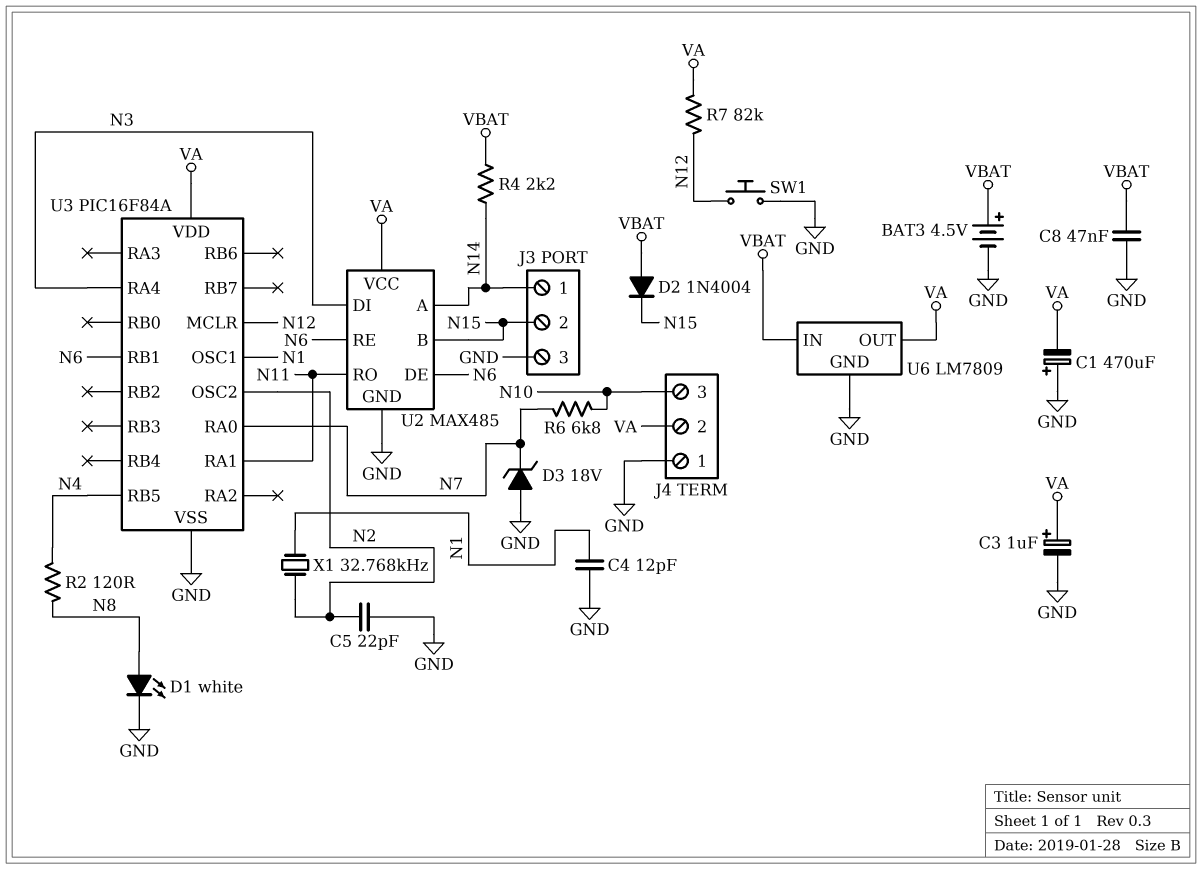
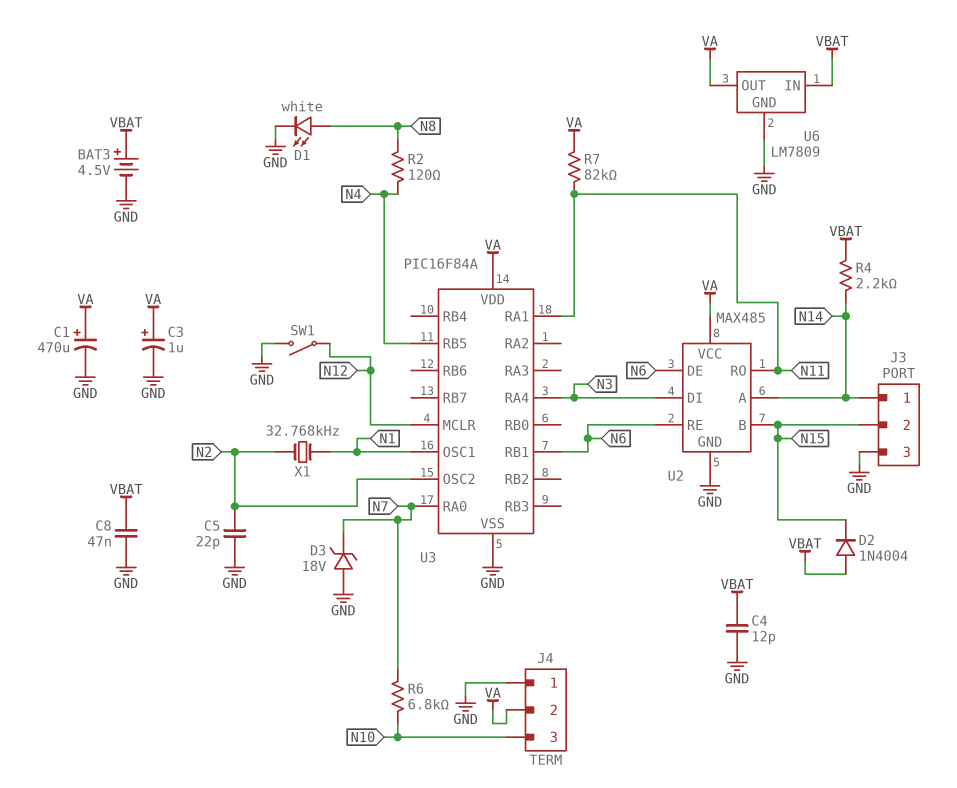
C1: 470uF (plus GND, minus VA) -> 470uF (plus VA, minus GND)
C4: 12pF (GND, N1) -> 12pF (GND, VBAT)
R7: 82k (N12, VA) -> 82k (N11, VA)
SW1: button (GND, N12) -> switch (GND, N12)

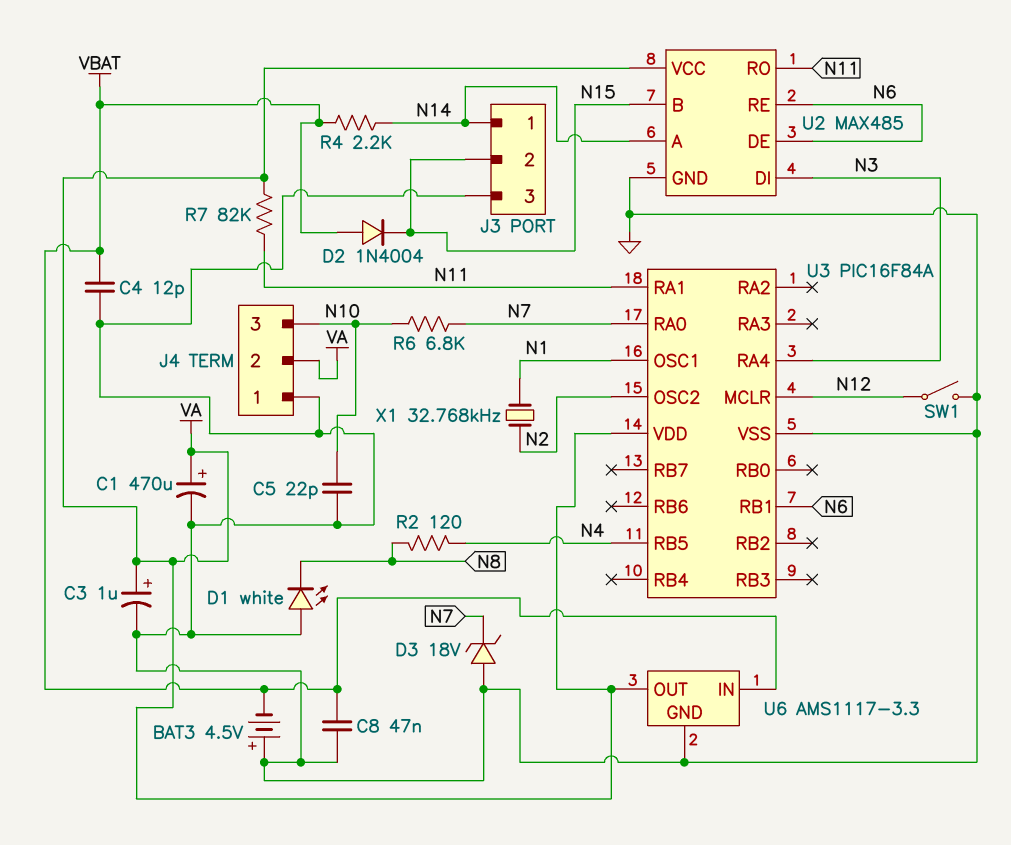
BAT3: 4.5V (plus VBAT, minus GND) -> 4.5V (plus GND, minus VBAT)
C5: 22pF (GND, N2) -> 22pF (GND, N10)
D1: LED white (A N8, K GND) -> LED white (A GND, K N8)
U6: LM7809 -> AMS1117-3.3

